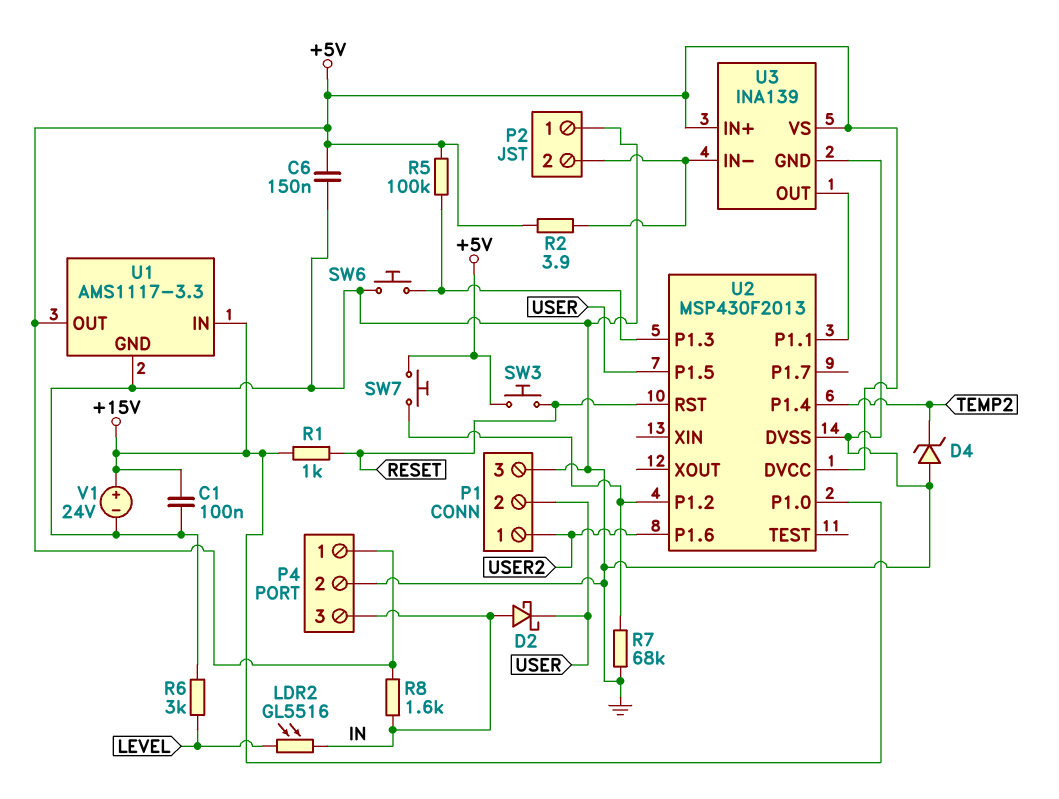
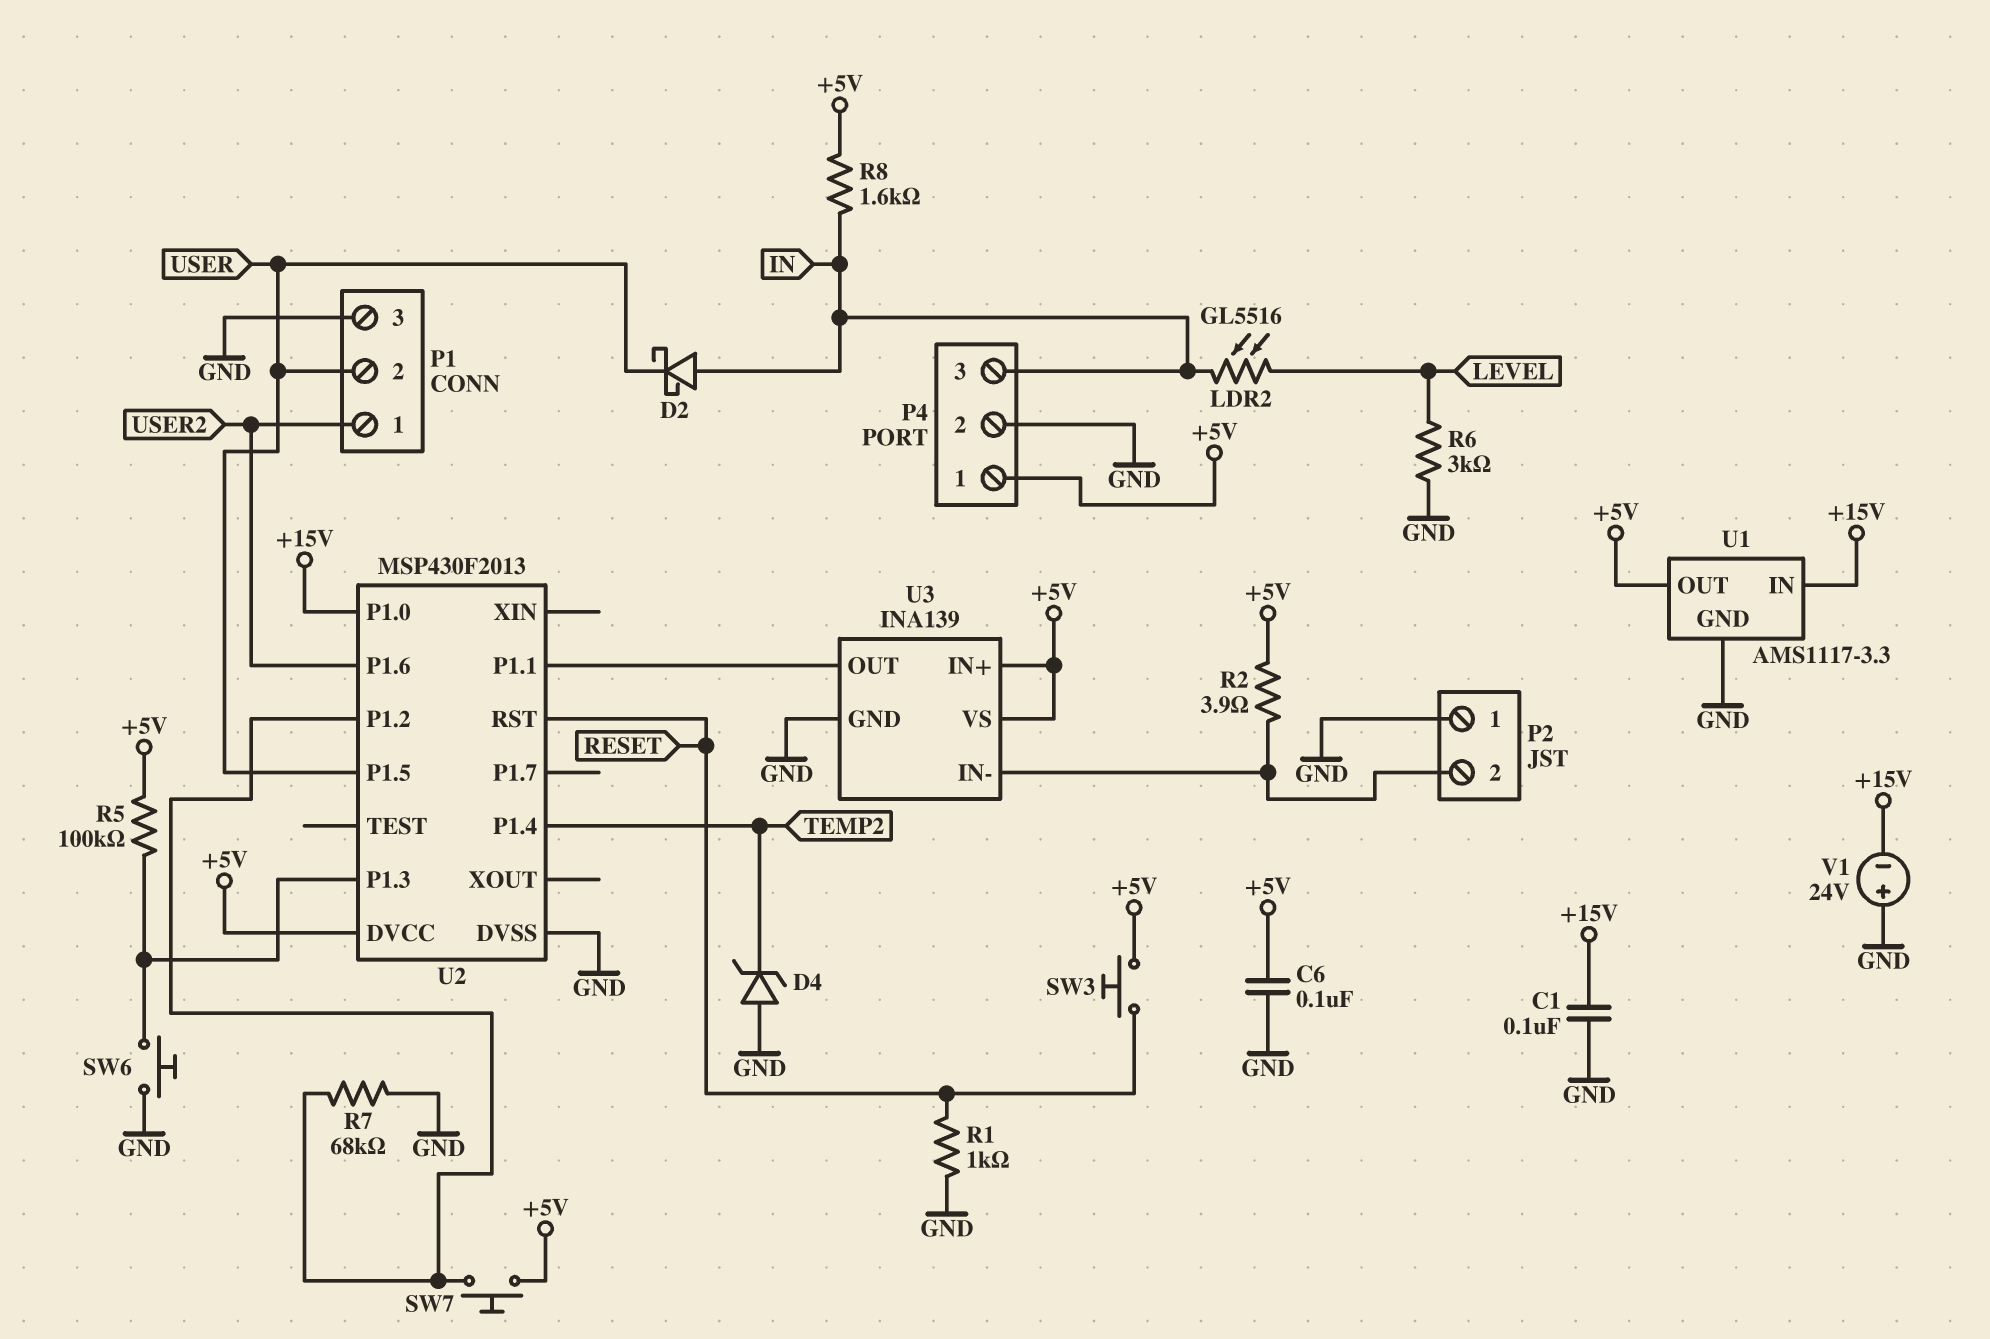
C6: 150nF (+5V, GND) -> 100nF (+5V, GND)
R1: 1k (+15V, RESET) -> 1k (GND, RESET)
V1: 24V (plus +15V, minus GND) -> 24V (plus GND, minus +15V)

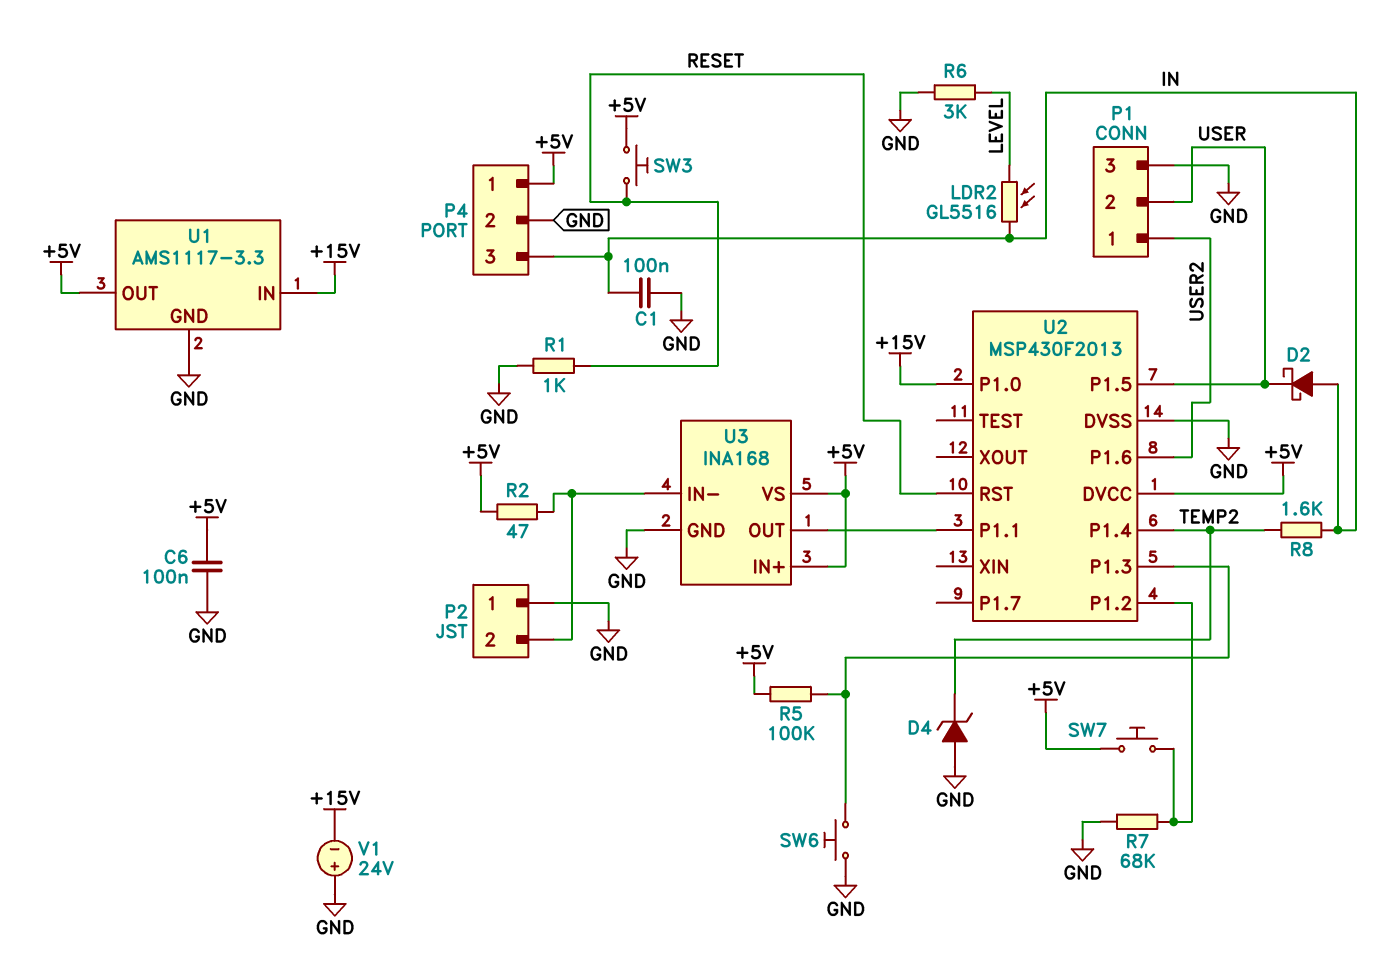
C1: 100nF (+15V, GND) -> 100nF (GND, IN)
R2: 3.9 (+5V, P2/2) -> 47 (+5V, P2/2)
R8: 1.6k (+5V, IN) -> 1.6k (IN, TEMP2)
U3: INA139 -> INA168

